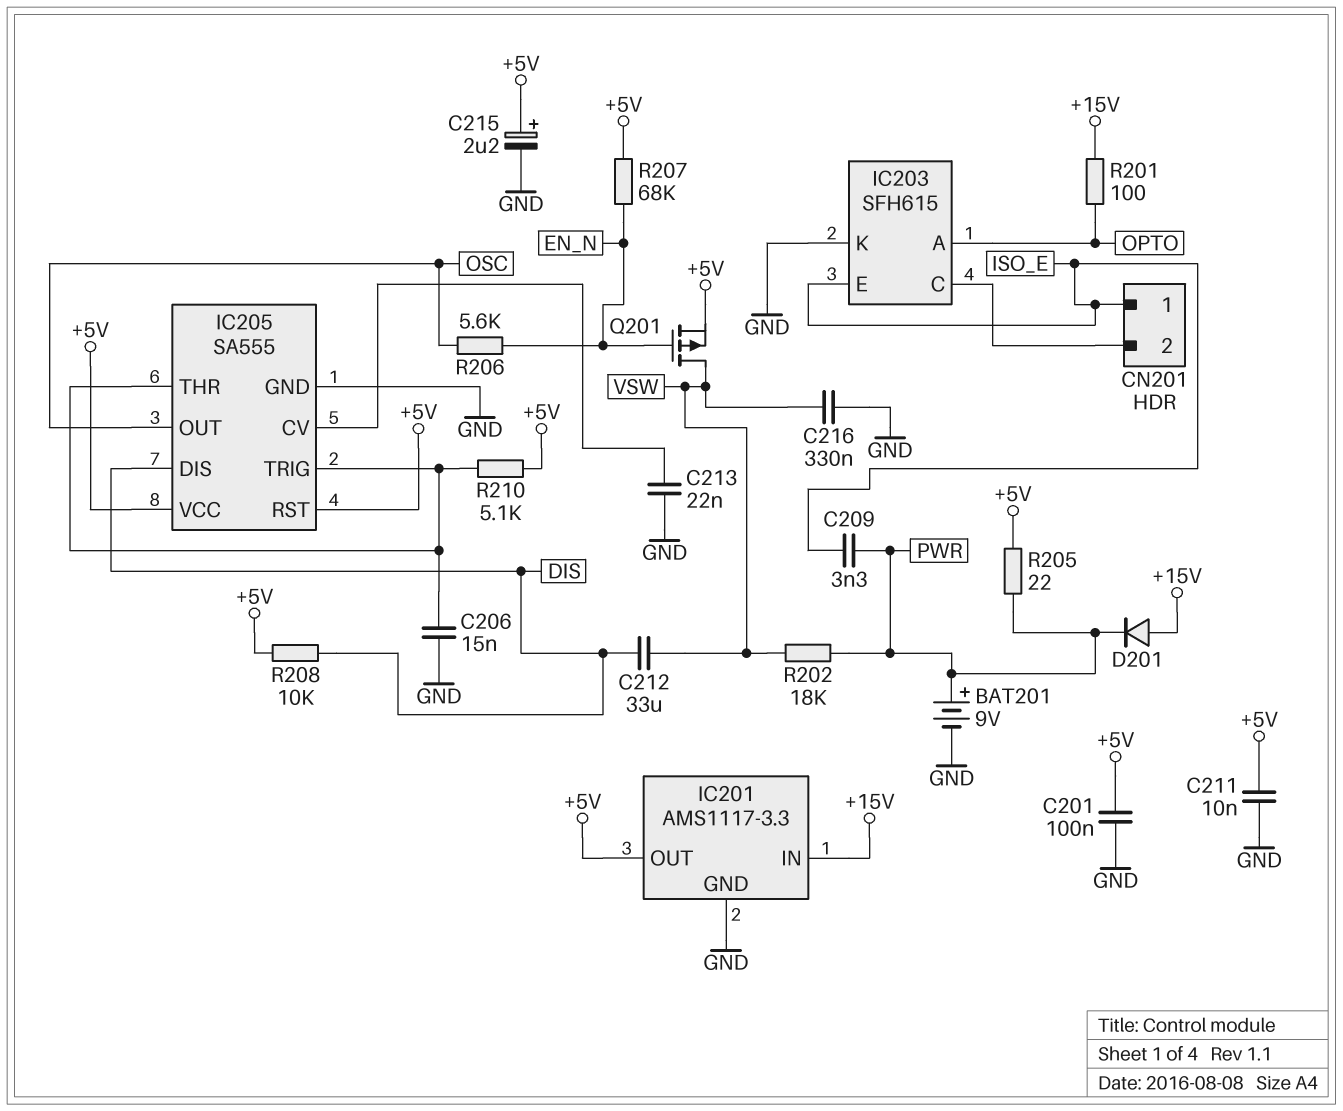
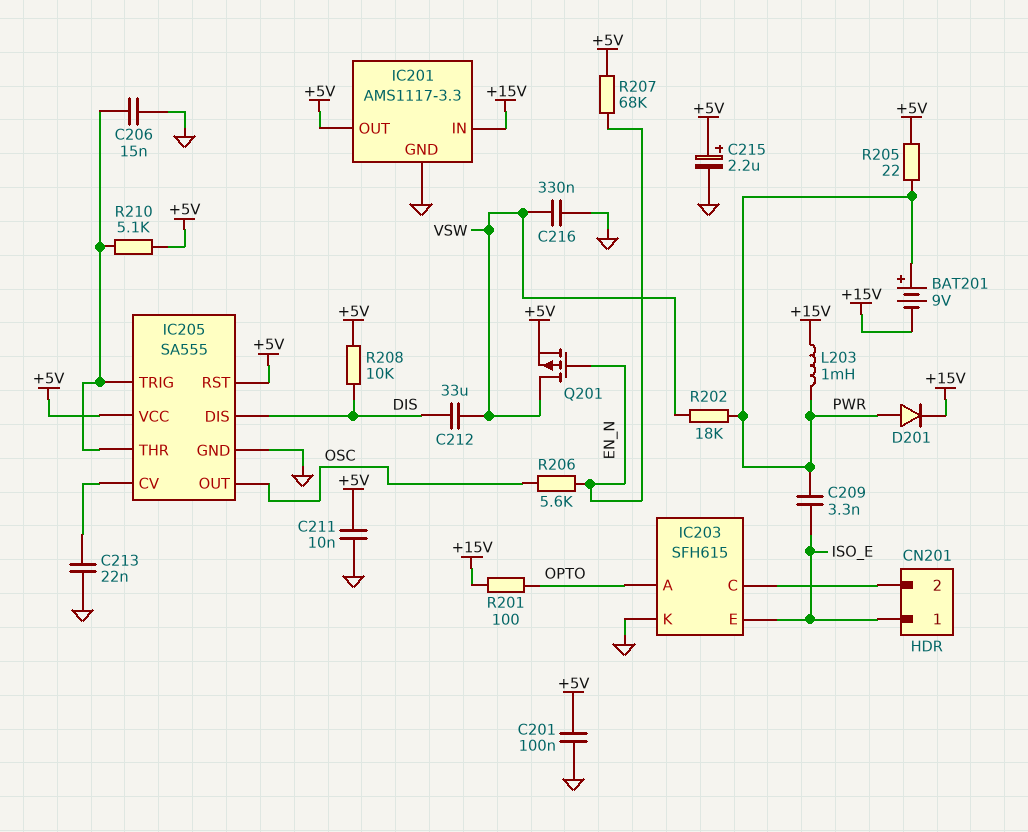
BAT201: 9V (plus PWR, minus GND) -> 9V (plus PWR, minus +15V)
D201: diode (A +15V, K PWR) -> diode (A PWR, K +15V)
L203: none -> 1mH (+15V, PWR)

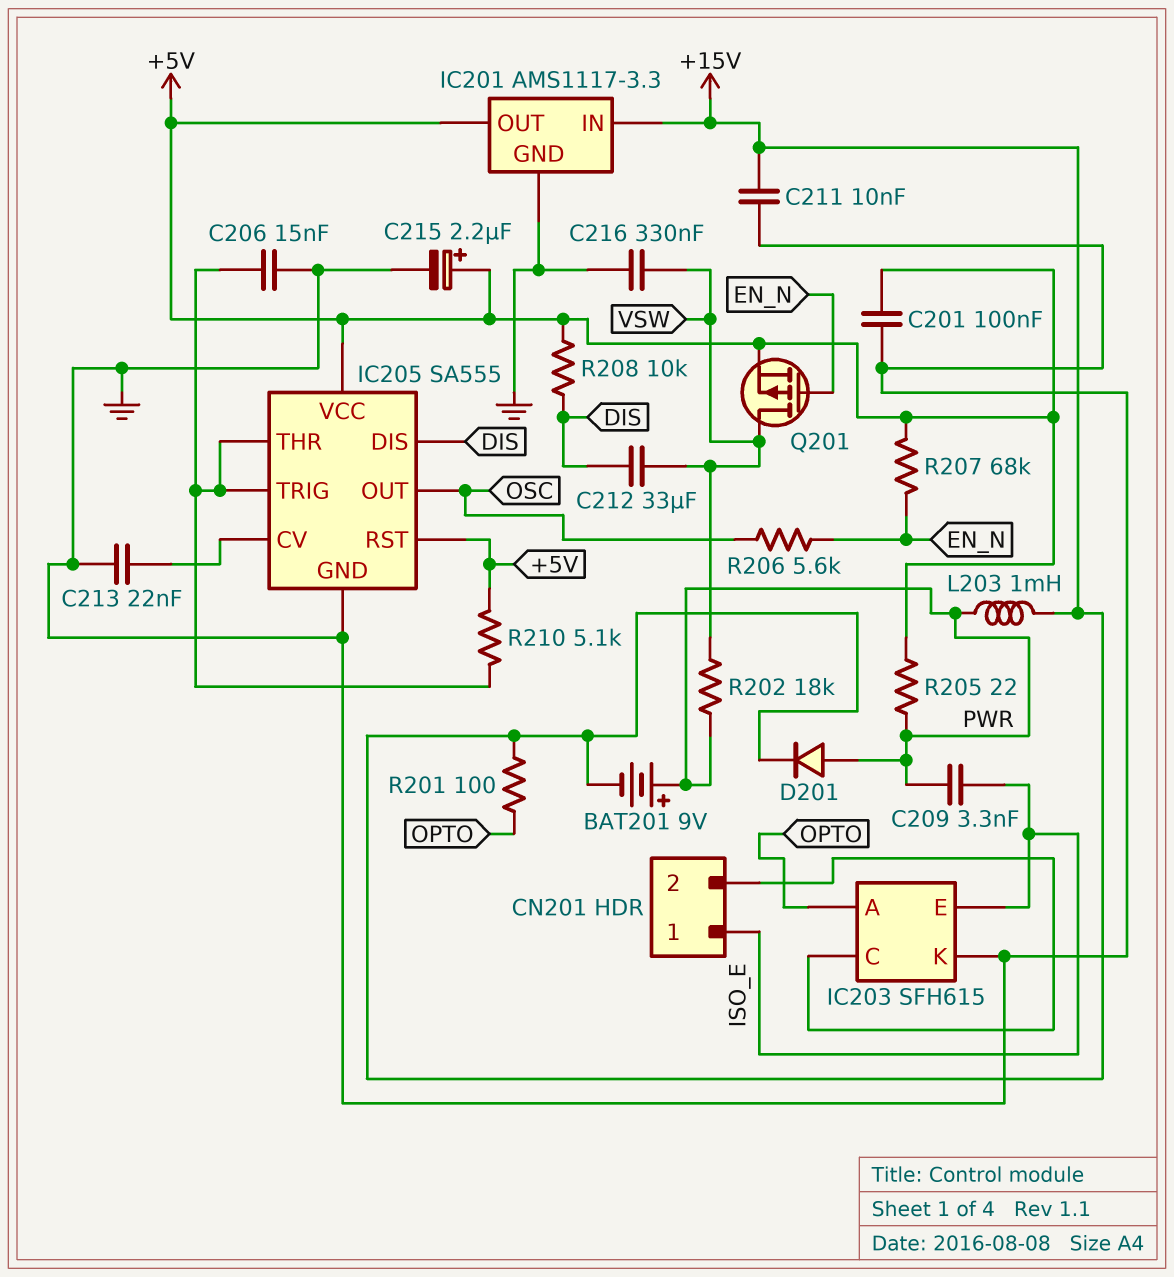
C211: 10nF (+5V, GND) -> 10nF (+15V, GND)

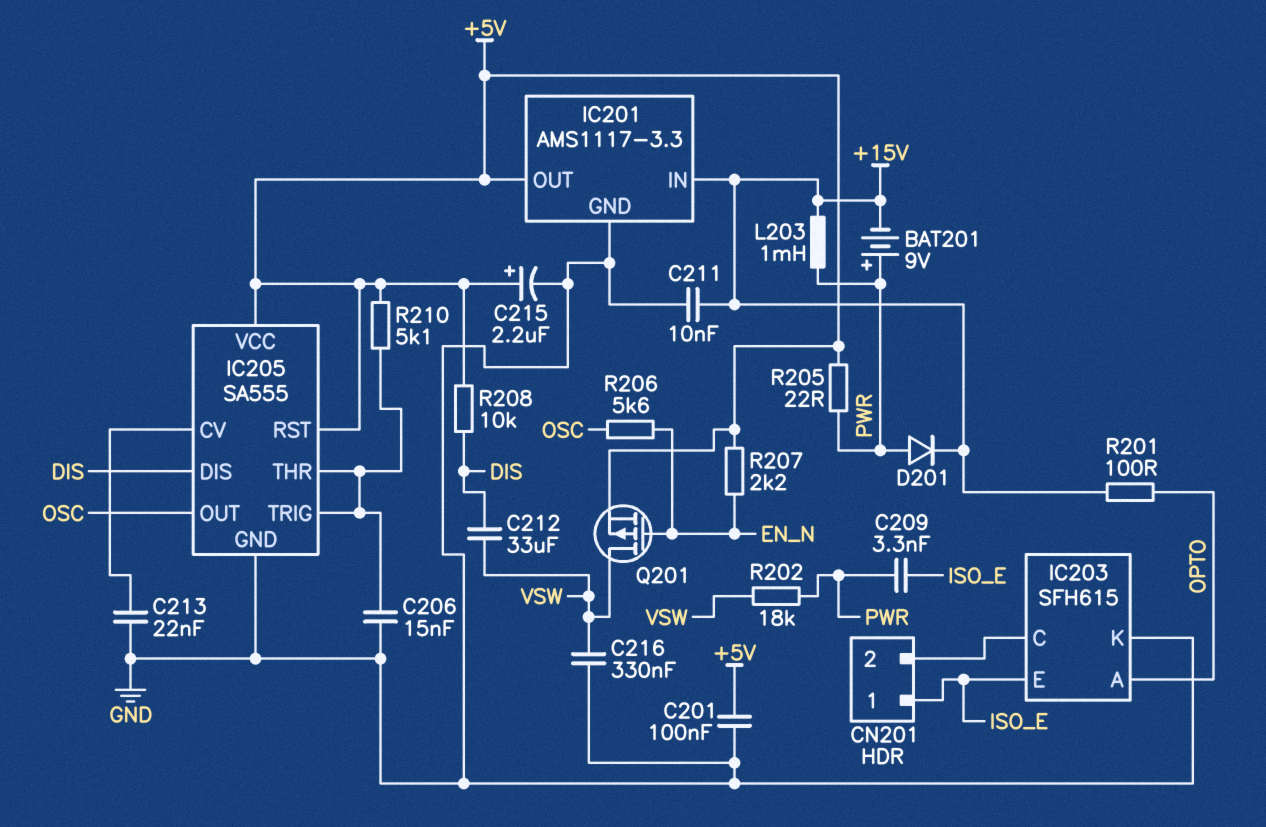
R207: 68k (+5V, EN_N) -> 2.2k (+5V, EN_N)

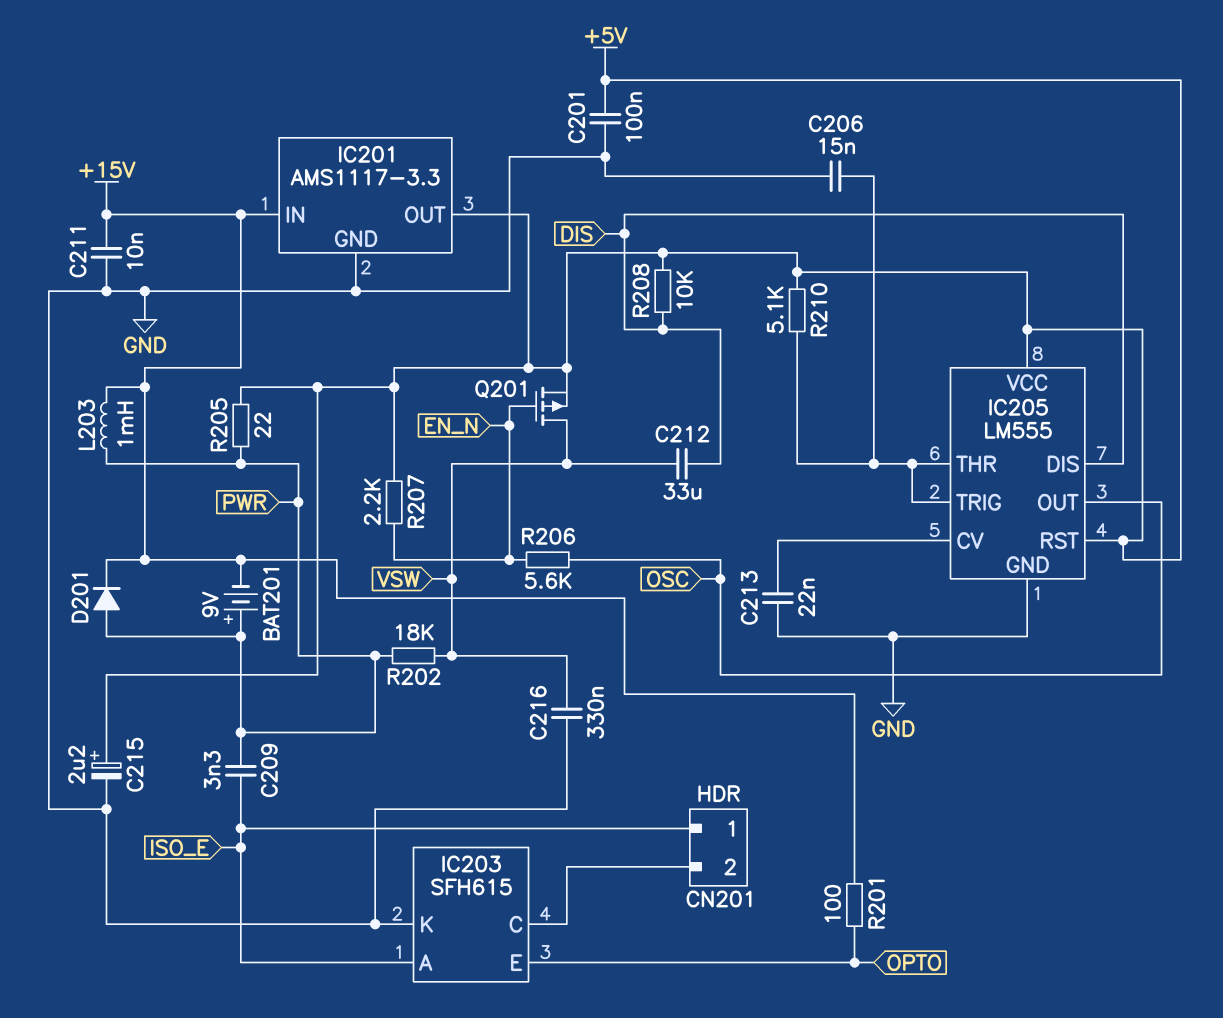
IC203 pin A: OPTO -> ISO_E
IC203 pin E: ISO_E -> OPTO
IC205: SA555 -> LM555

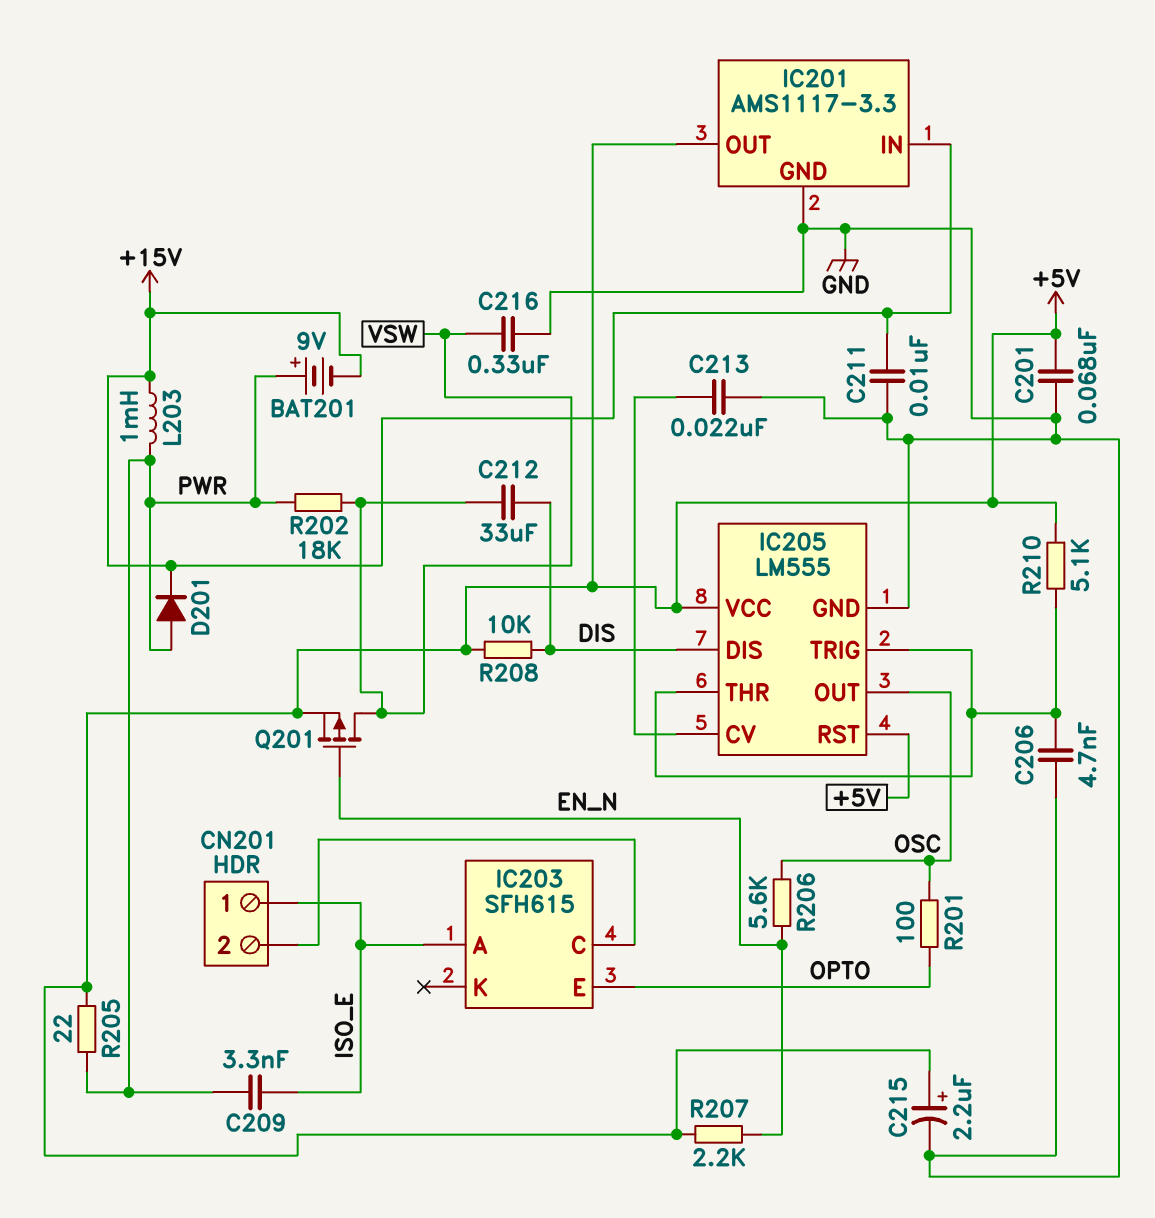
C201: 100nF (+5V, GND) -> 68nF (+5V, GND)
C206: 15nF (GND, IC205/THR) -> 4.7nF (GND, IC205/THR)
IC203 pin K: GND -> none
R201: 100 (+15V, OPTO) -> 100 (OPTO, OSC)

